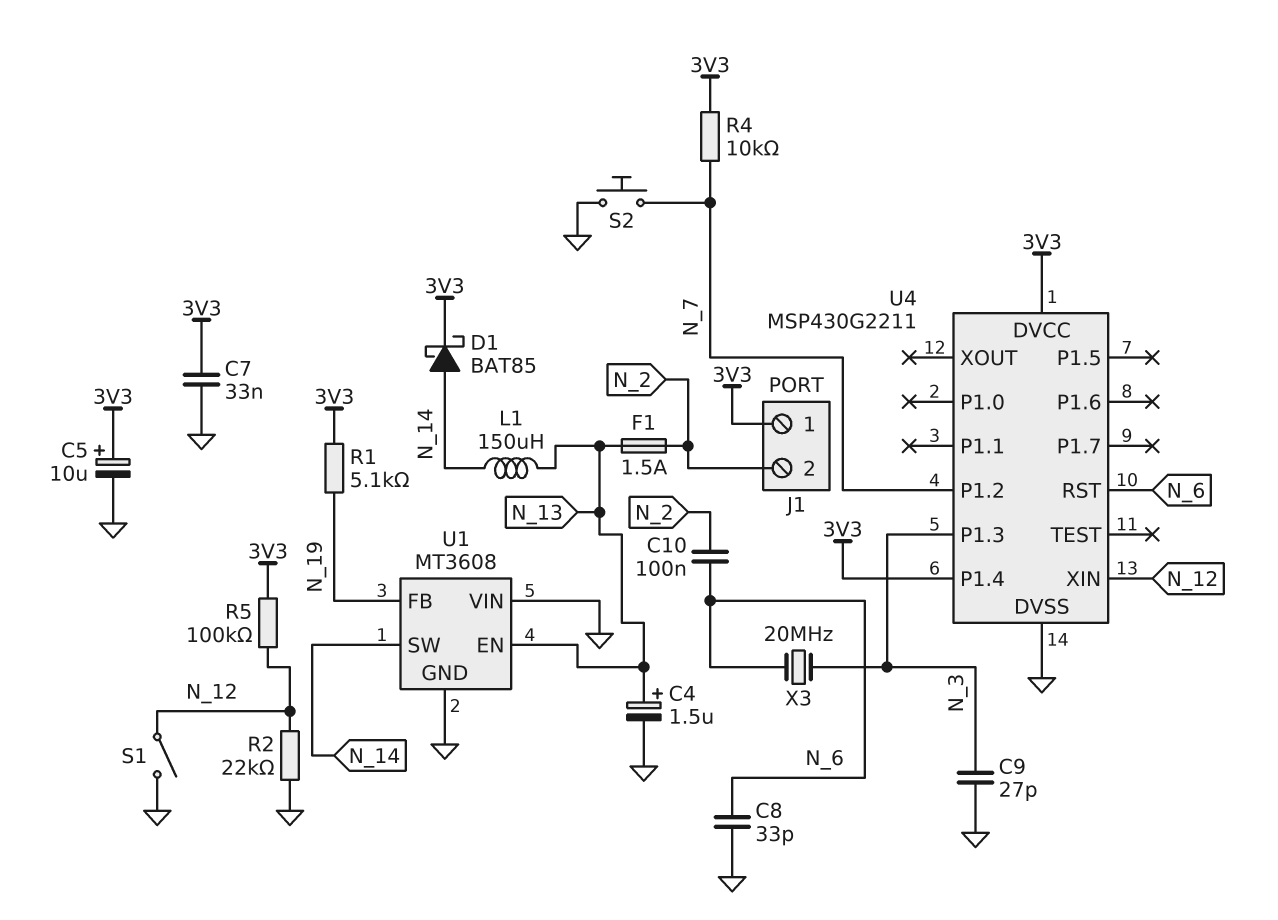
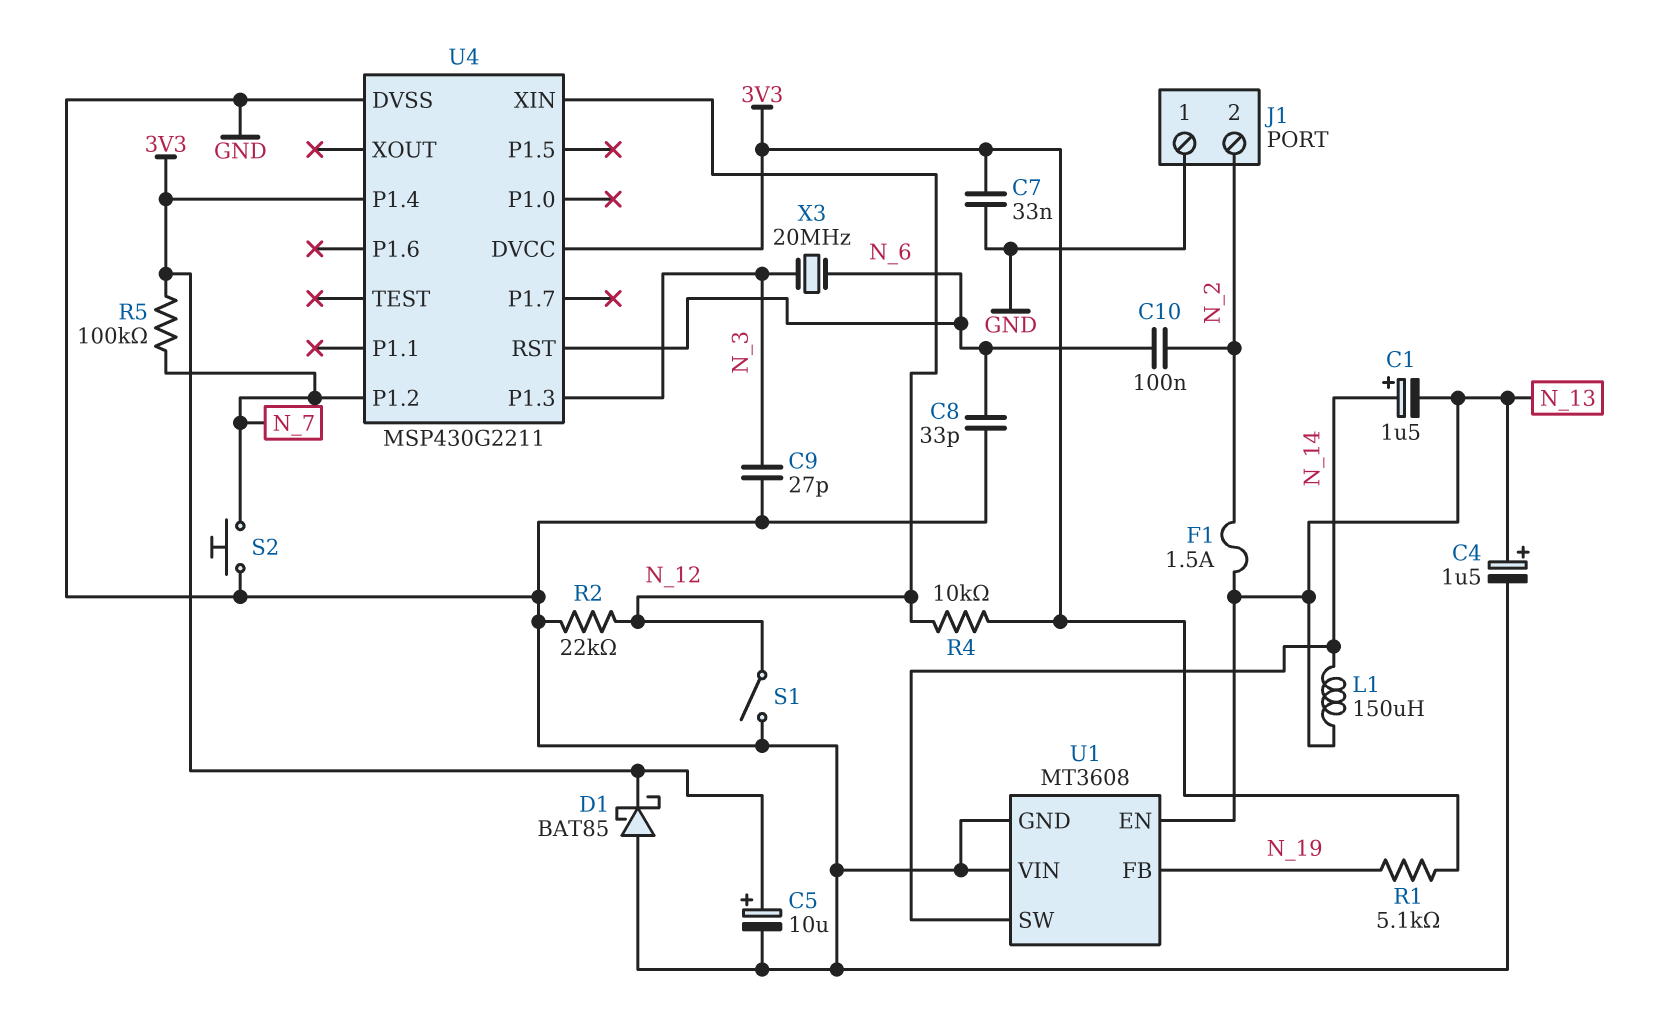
C1: none -> 1.5uF (plus N_14, minus N_13)
D1: schottky BAT85 (A N_14, K 3V3) -> schottky BAT85 (A GND, K 3V3)
J1 pin 1: 3V3 -> GND
R4: 10k (3V3, N_7) -> 10k (3V3, N_12)
R5: 100k (3V3, N_12) -> 100k (3V3, N_7)

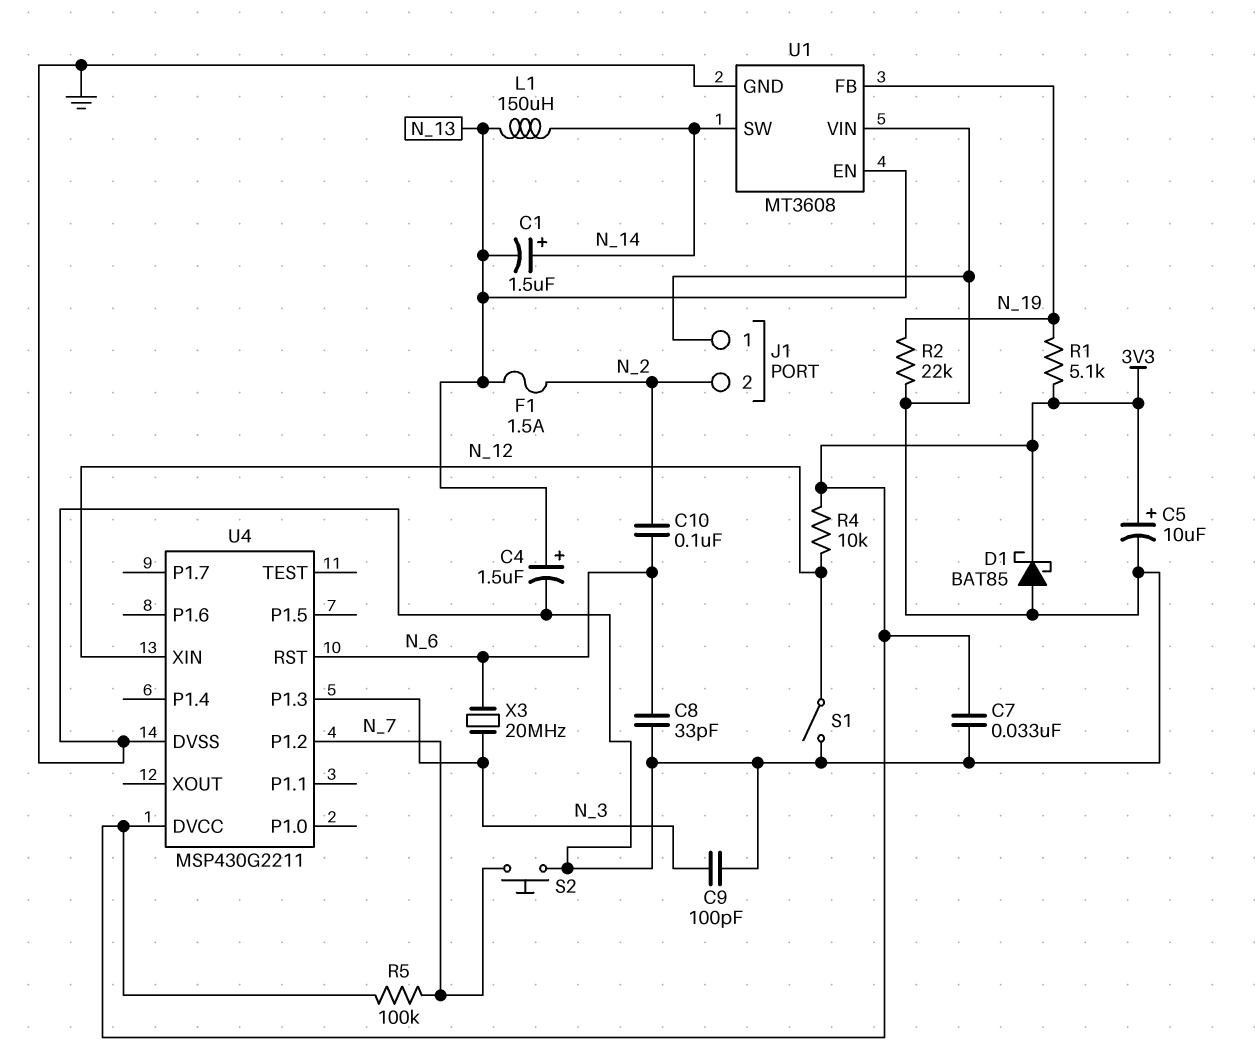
C9: 27pF (GND, N_3) -> 100pF (GND, N_3)
R2: 22k (GND, N_12) -> 22k (GND, N_19)
U4 pin P1.4: 3V3 -> none

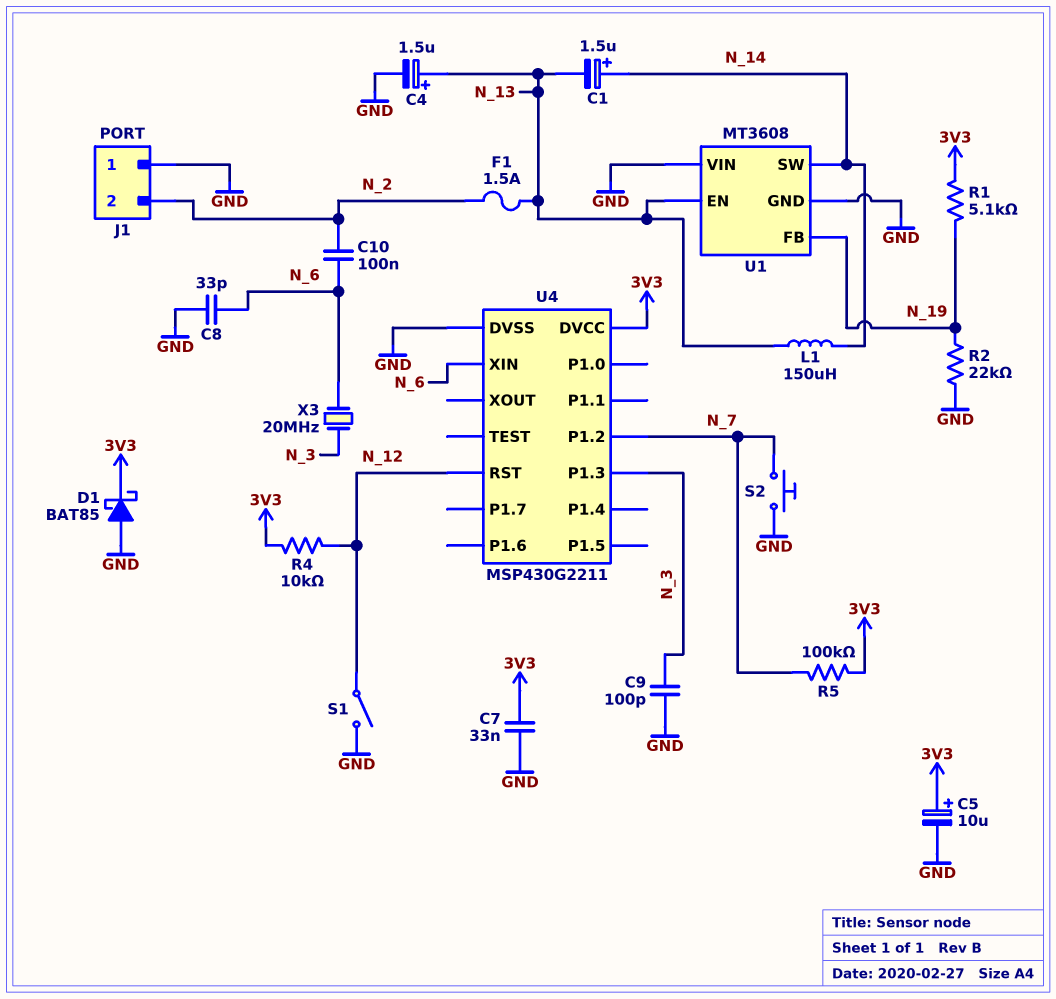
U4 pin RST: N_6 -> N_12
U4 pin XIN: N_12 -> N_6

